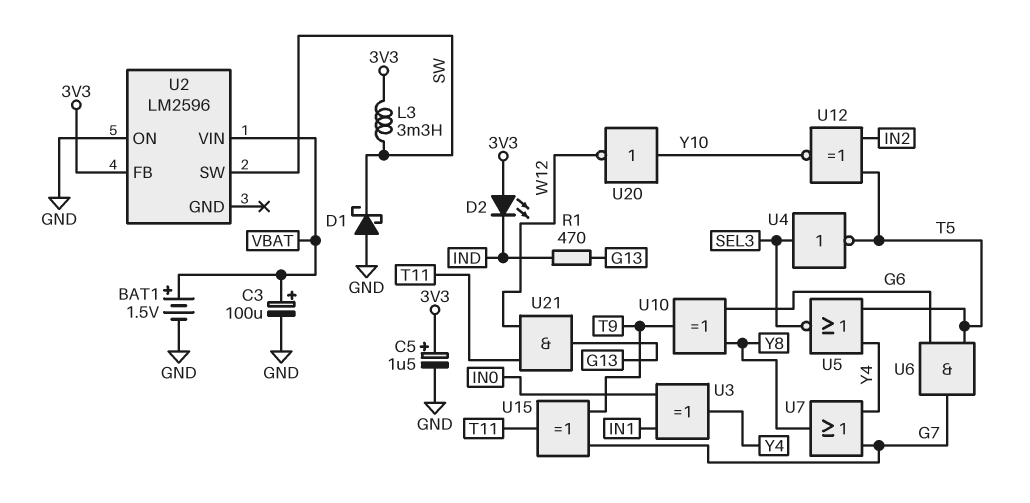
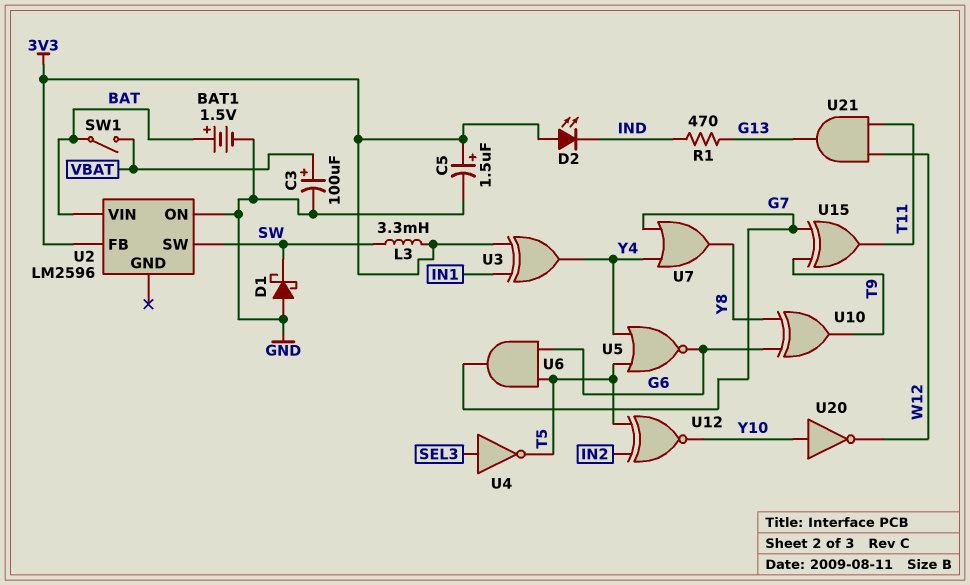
BAT1: 1.5V (plus VBAT, minus GND) -> 1.5V (plus BAT, minus GND)
SW1: none -> switch (BAT, VBAT)
U2 pin VIN: VBAT -> BAT
U3: XOR (in IN0, in IN1, out Y4) -> XOR (in 3V3, in IN1, out Y4)
U5: NOR (in T5, in Y4, out SEL3) -> NOR (in T5, in Y4, out G6)

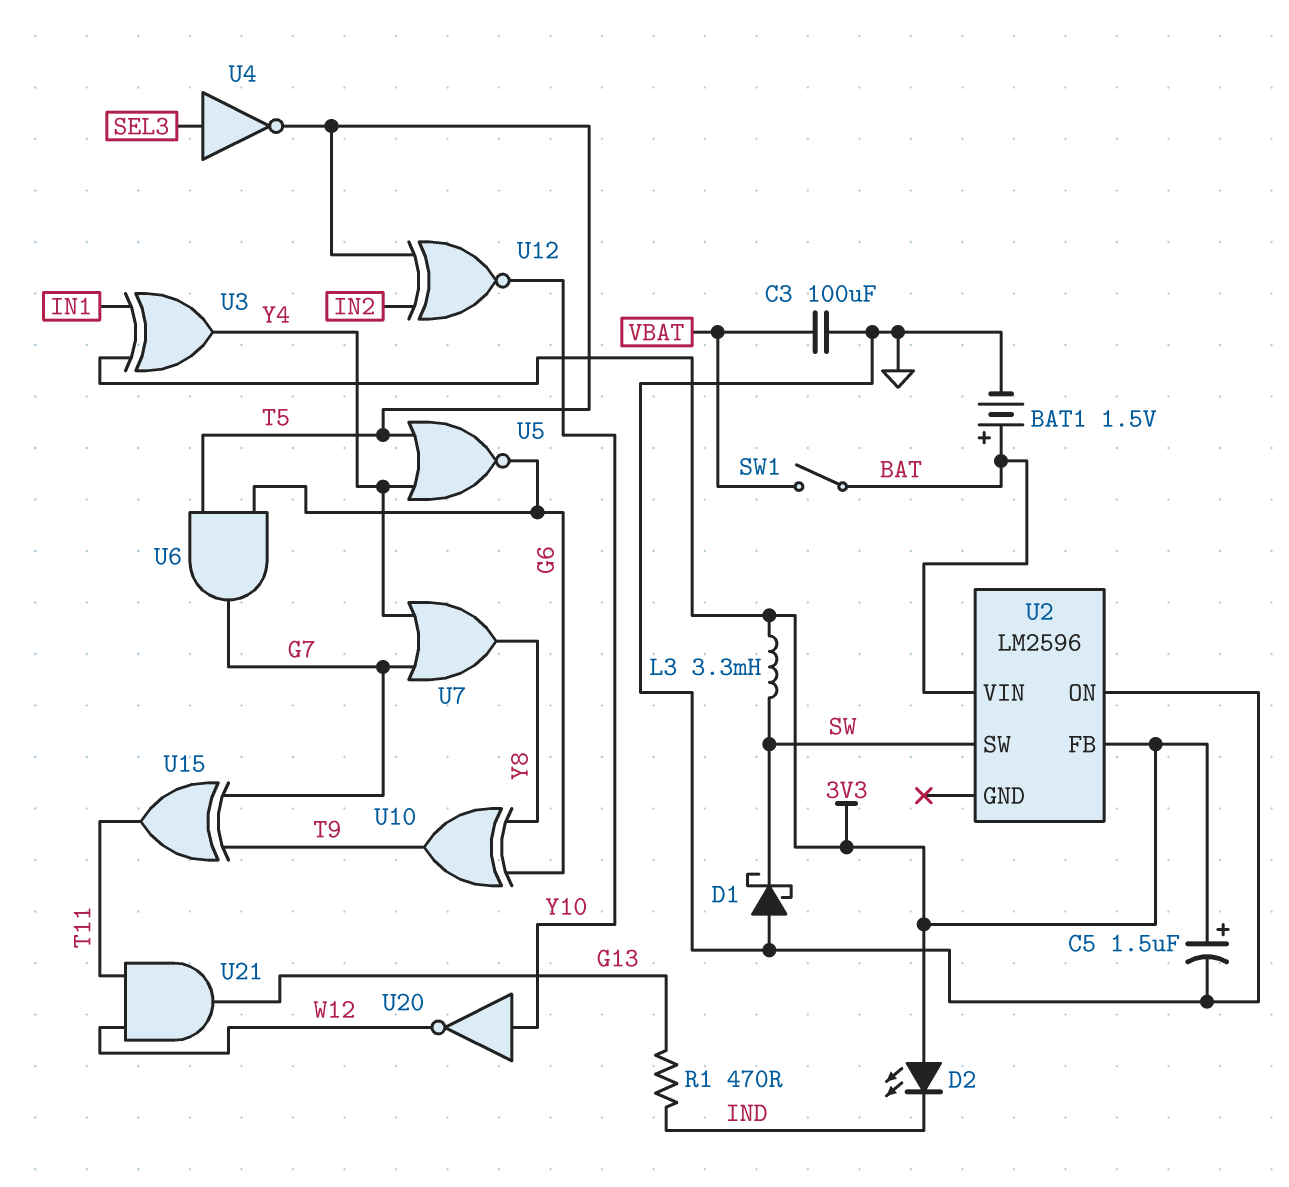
C3: 100uF (plus VBAT, minus GND) -> 100uF (GND, VBAT)

